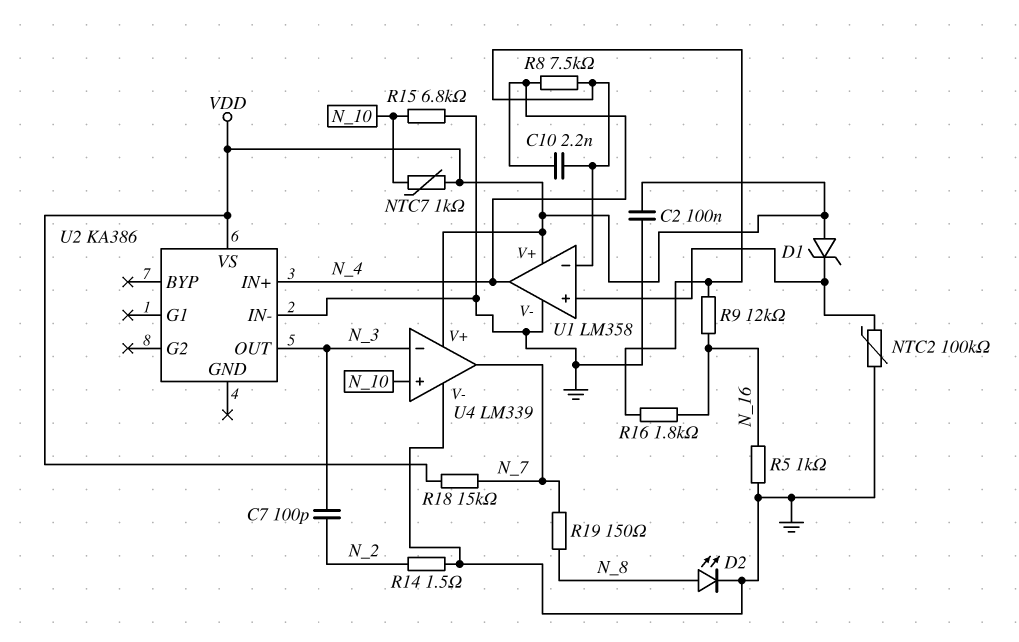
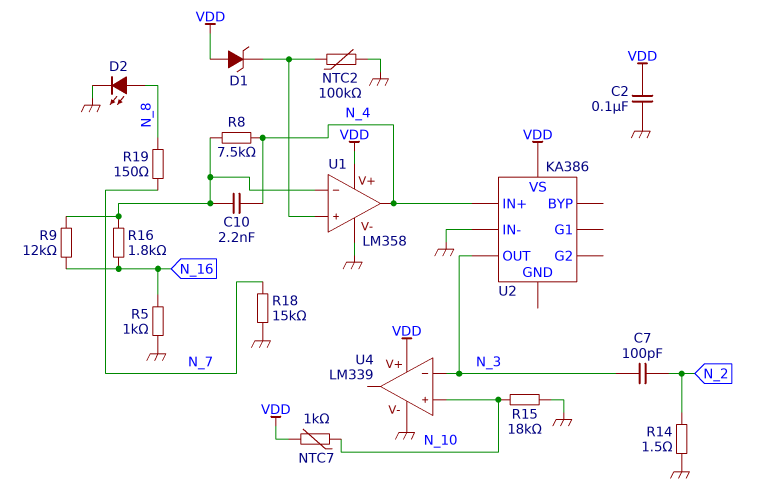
R15: 6.8k (GND, N_10) -> 18k (GND, N_10)
R18: 15k (N_7, VDD) -> 15k (GND, N_7)
U4 pin out: N_7 -> none

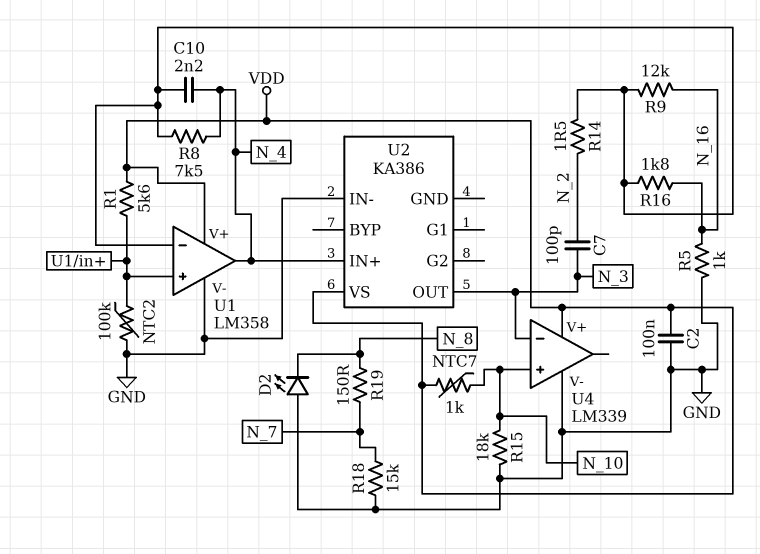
D1: zener (A VDD, K U1/in+) -> none
D2: LED (A N_8, K GND) -> LED (A GND, K N_8)
R1: none -> 5.6k (U1/in+, VDD)
R14: 1.5 (GND, N_2) -> 1.5 (N_2, U1/in-)

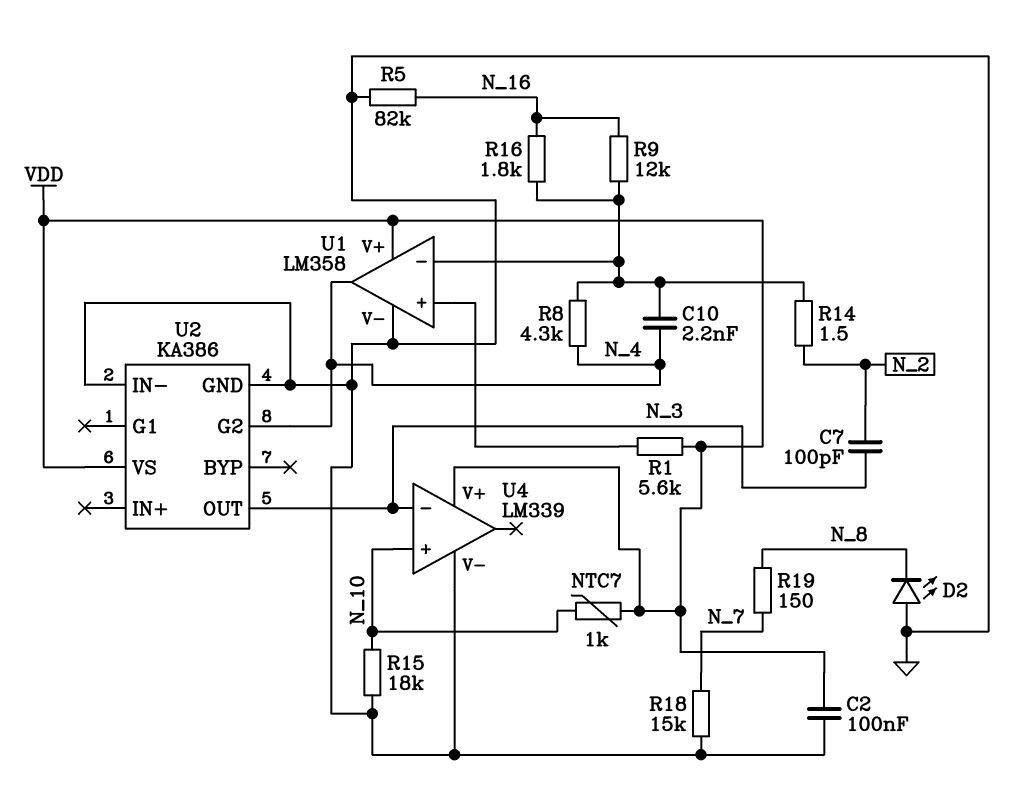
NTC2: 100k (GND, U1/in+) -> none
R5: 1k (GND, N_16) -> 82k (GND, N_16)
R8: 7.5k (N_4, U1/in-) -> 4.3k (N_4, U1/in-)
U2 pin G2: none -> N_4
U2 pin GND: none -> GND
U2 pin IN+: N_4 -> none

